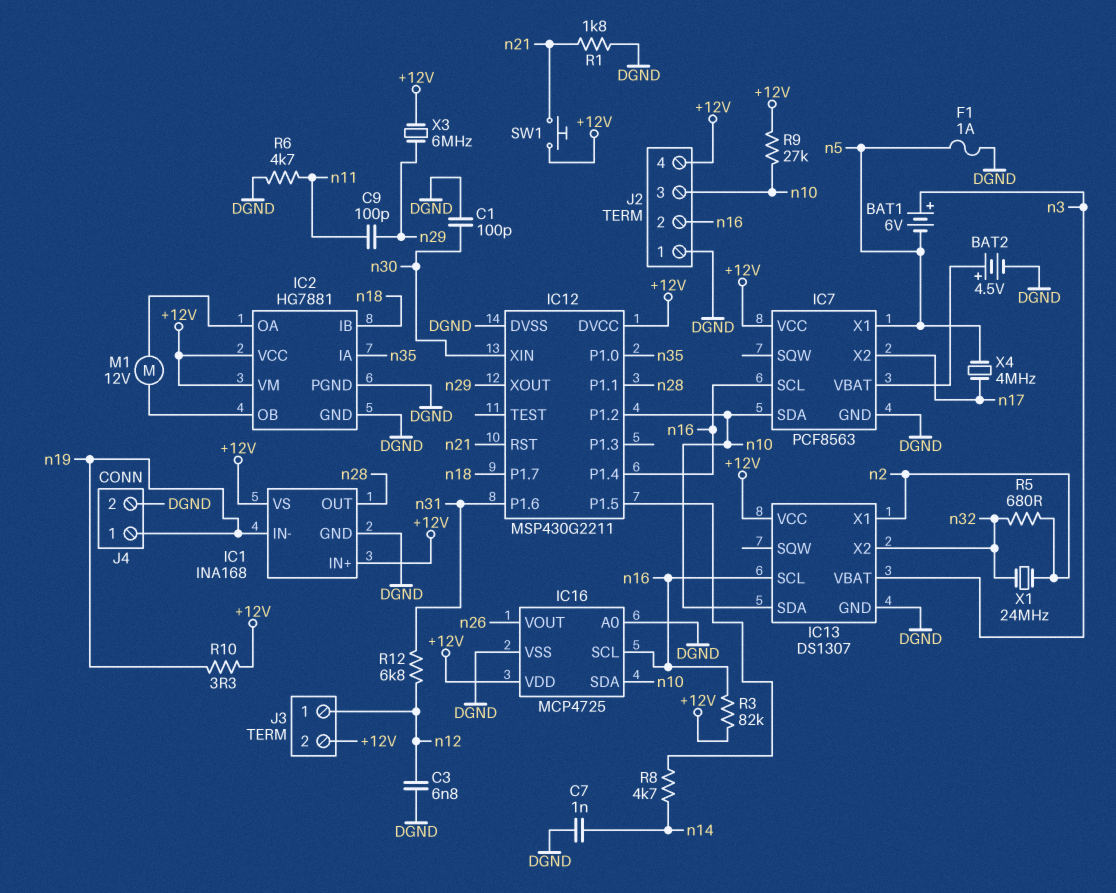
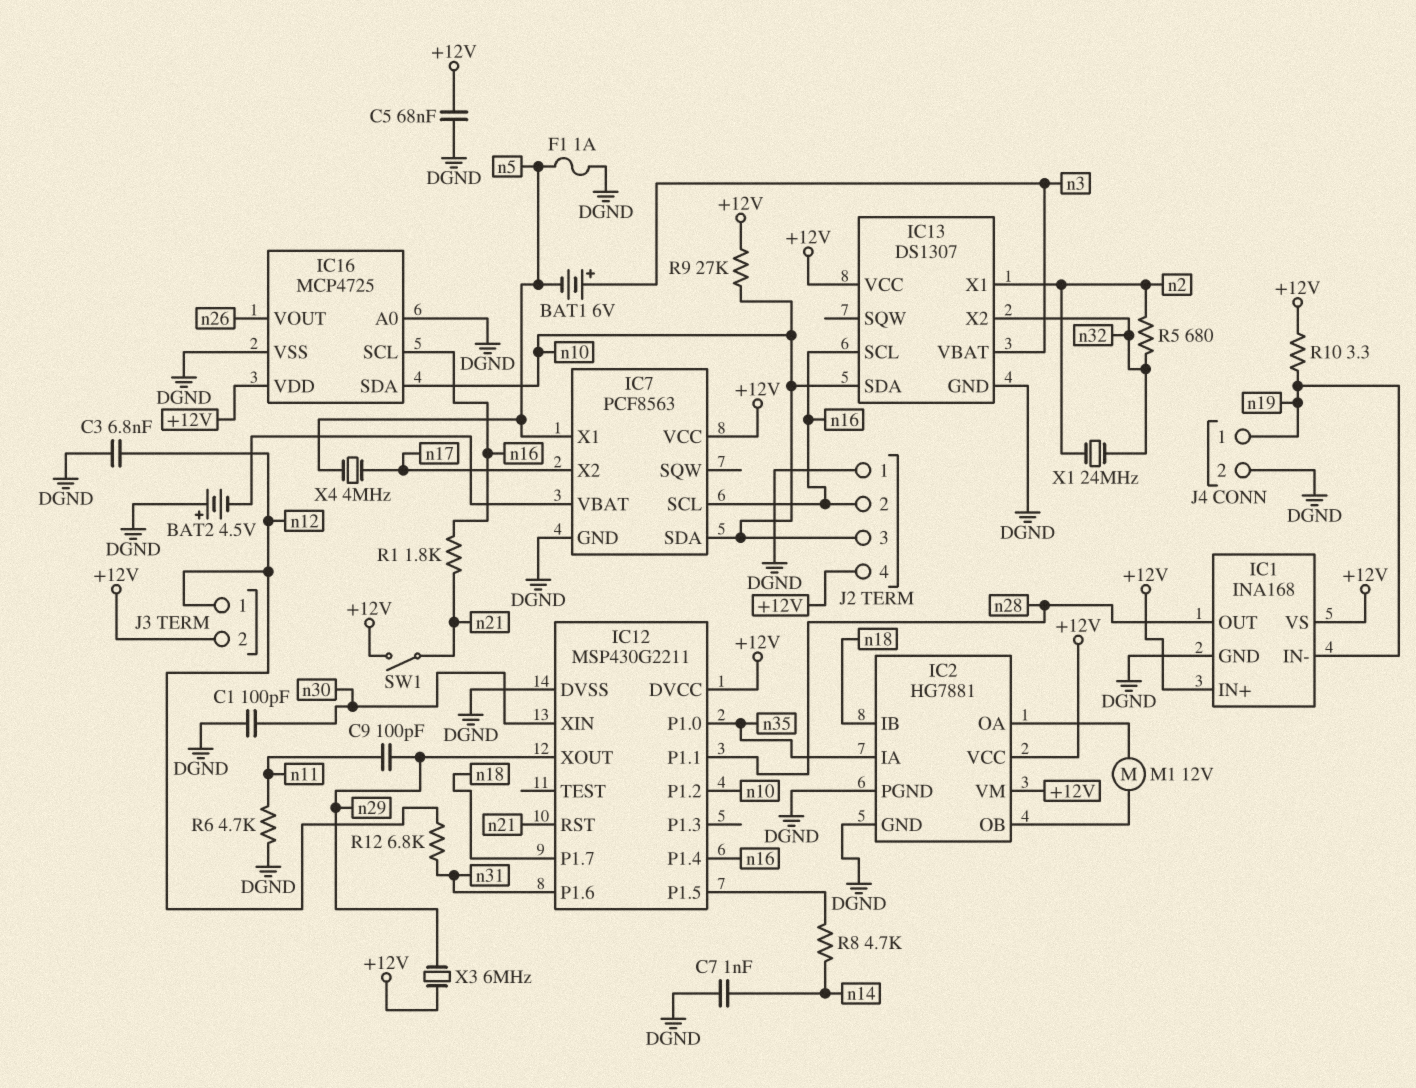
BAT2: 4.5V (plus IC7/VBAT, minus DGND) -> 4.5V (plus DGND, minus IC7/VBAT)
C5: none -> 68nF (+12V, DGND)
R1: 1.8k (DGND, n21) -> 1.8k (n16, n21)
R3: 82k (+12V, n16) -> none
SW1: button (+12V, n21) -> switch (+12V, n21)

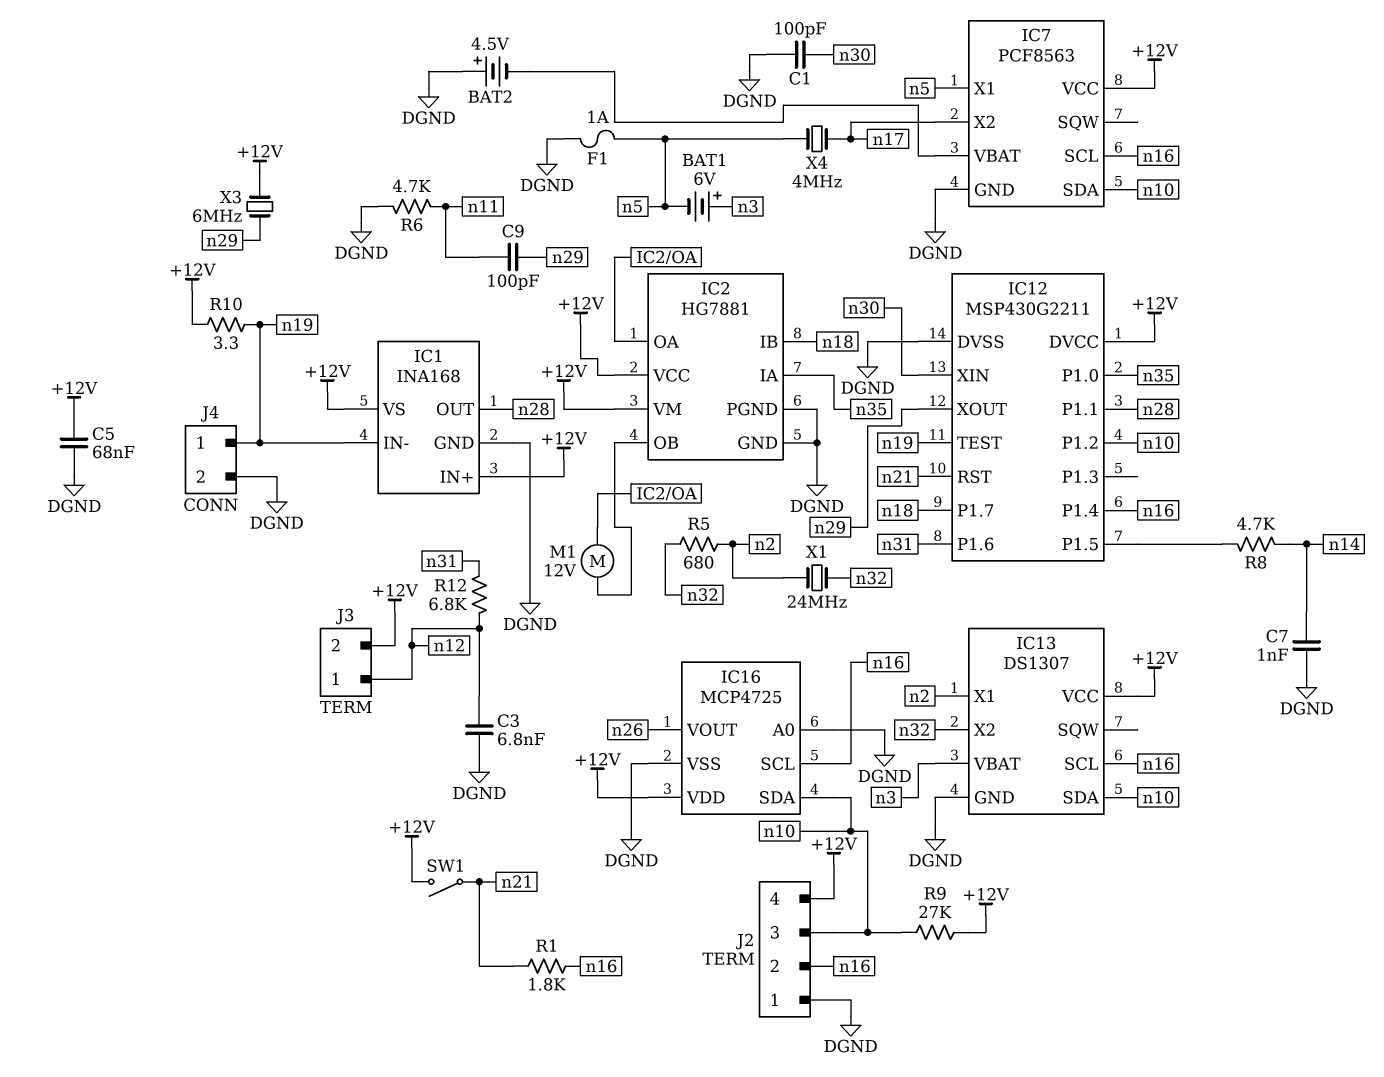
IC12 pin TEST: none -> n19

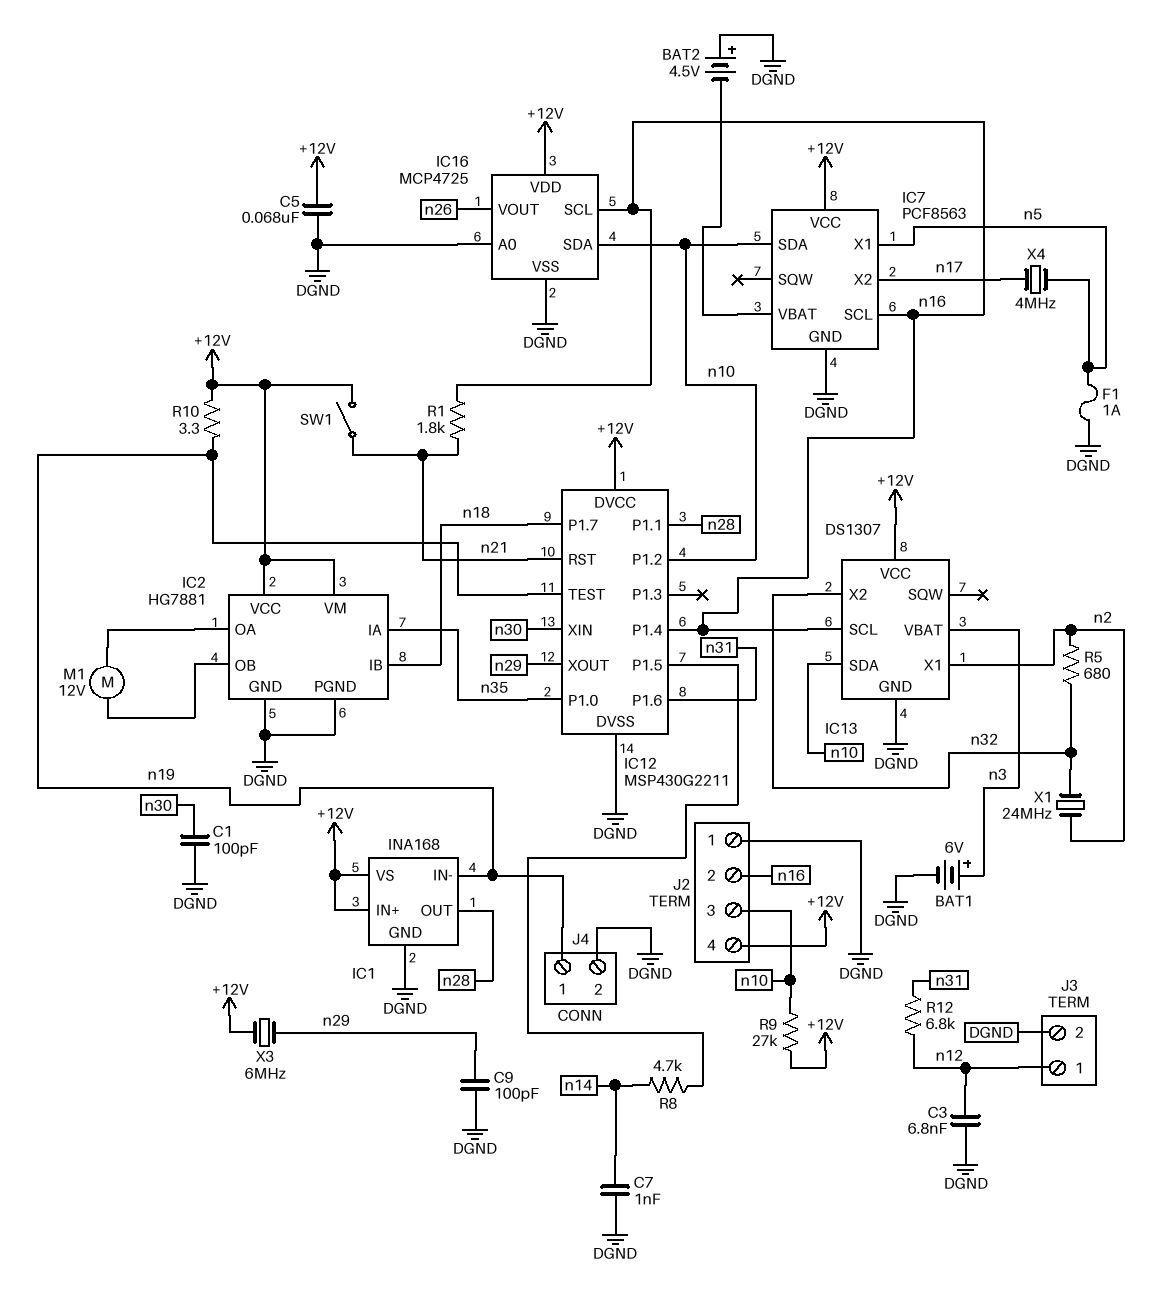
BAT1: 6V (plus n3, minus n5) -> 6V (plus n3, minus DGND)
C9: 100pF (n11, n29) -> 100pF (DGND, n29)
J3 pin 2: +12V -> DGND
R6: 4.7k (DGND, n11) -> none

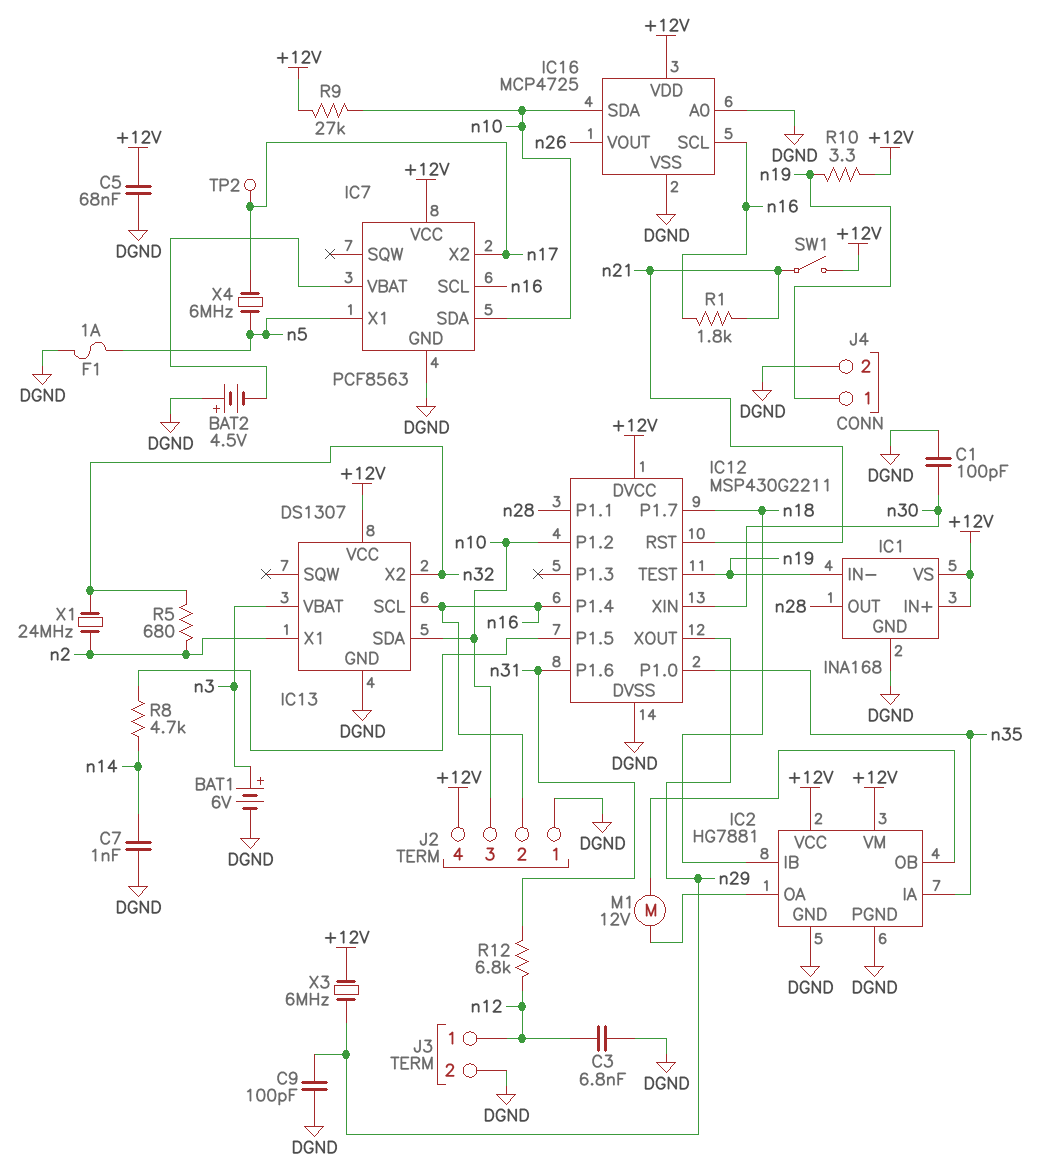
TP2: none -> test point (n17)
X4: 4MHz (n5, n17) -> 6MHz (n5, n17)

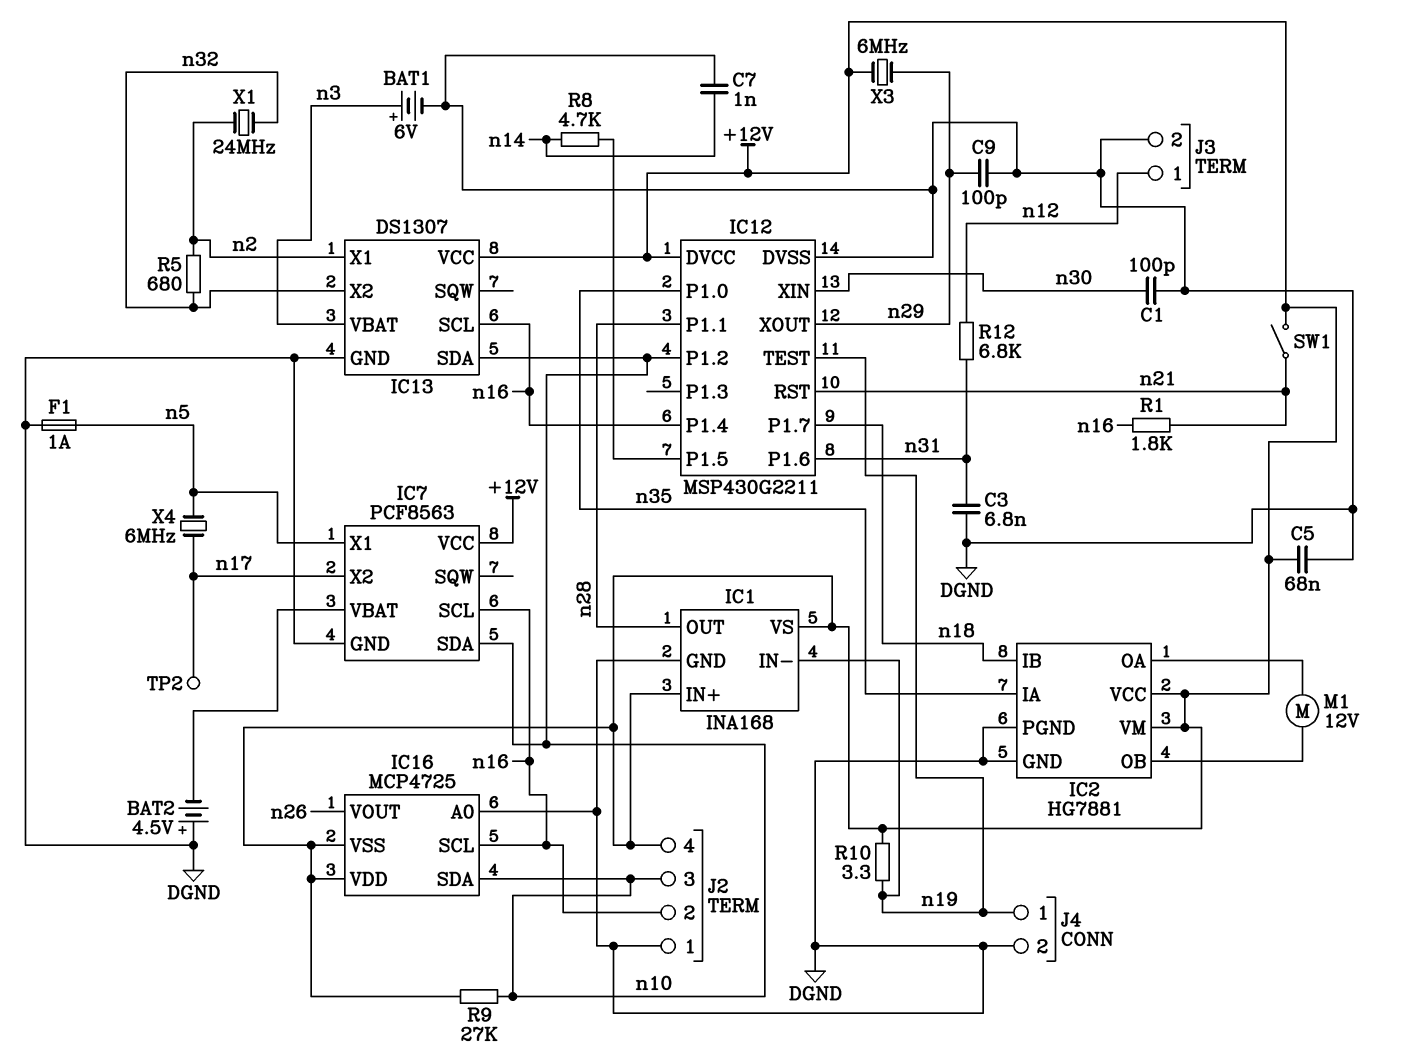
C3: 6.8nF (DGND, n12) -> 6.8nF (DGND, n31)
IC16 pin VSS: DGND -> +12V

